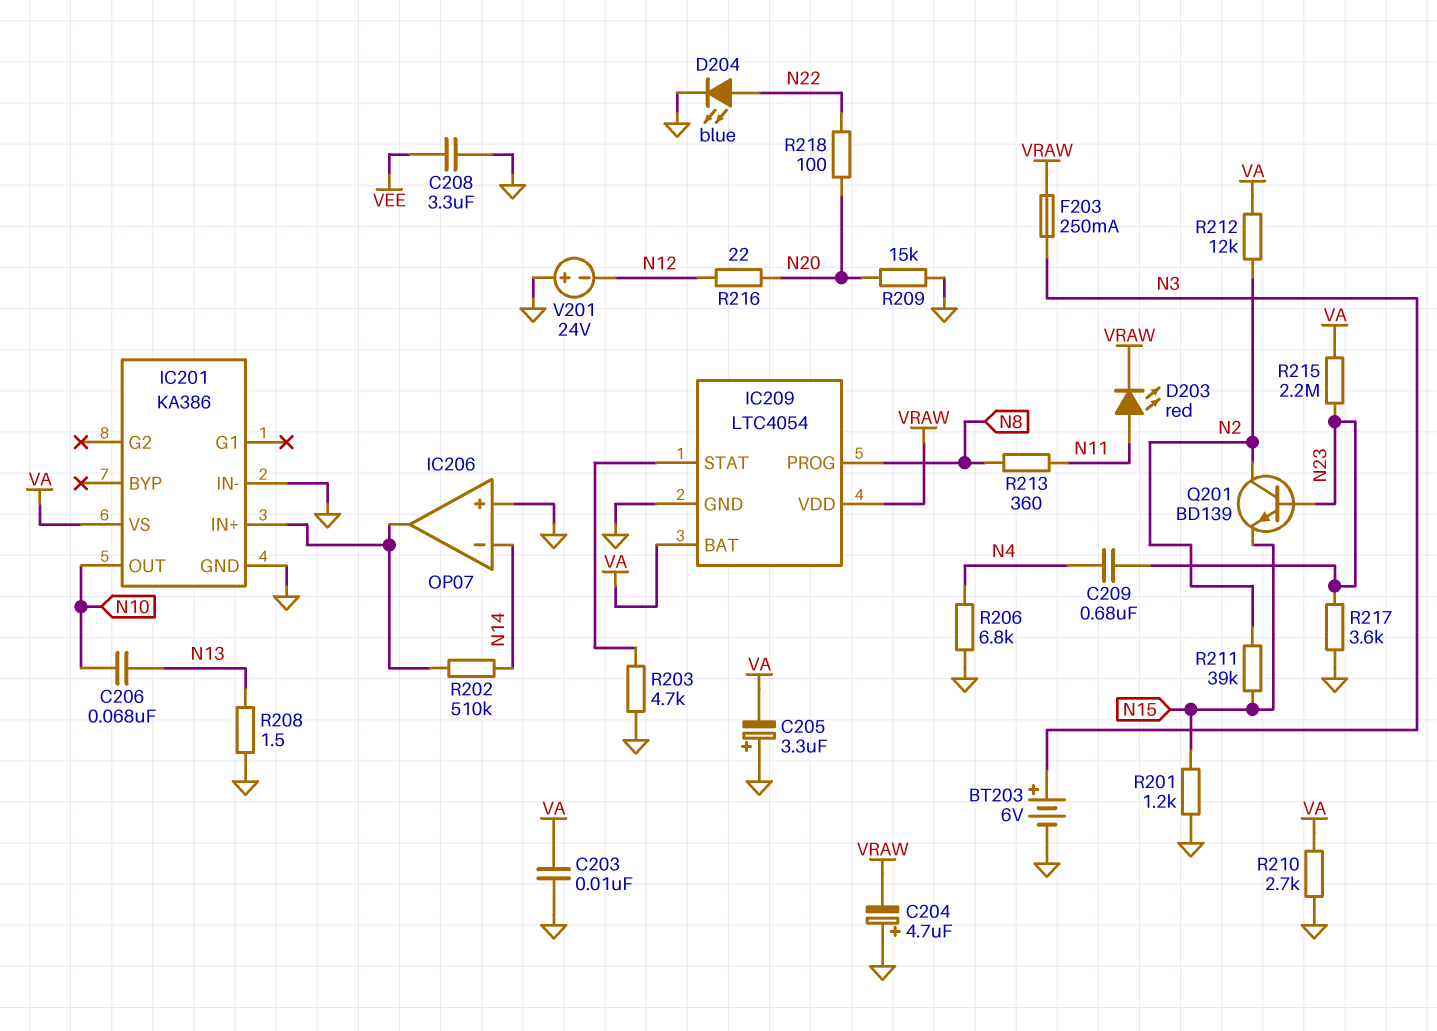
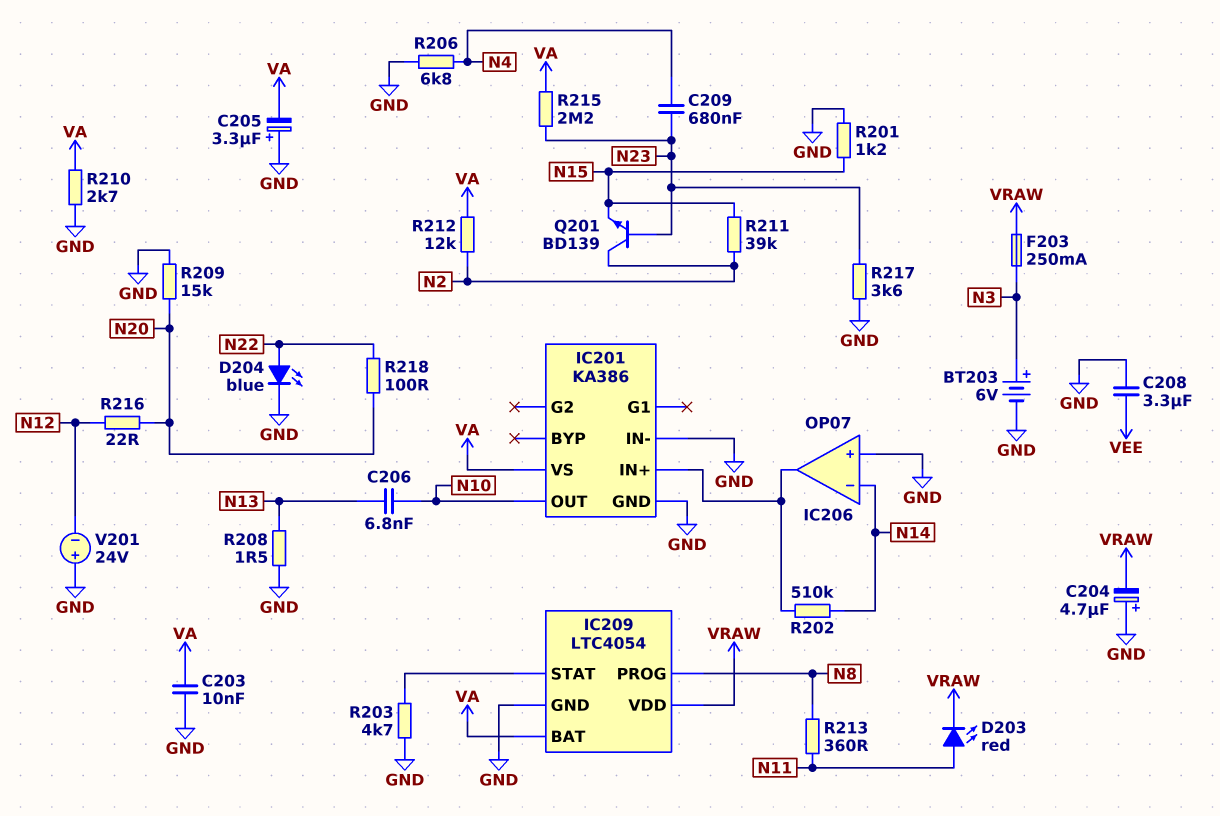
C206: 68nF (N10, N13) -> 6.8nF (N10, N13)

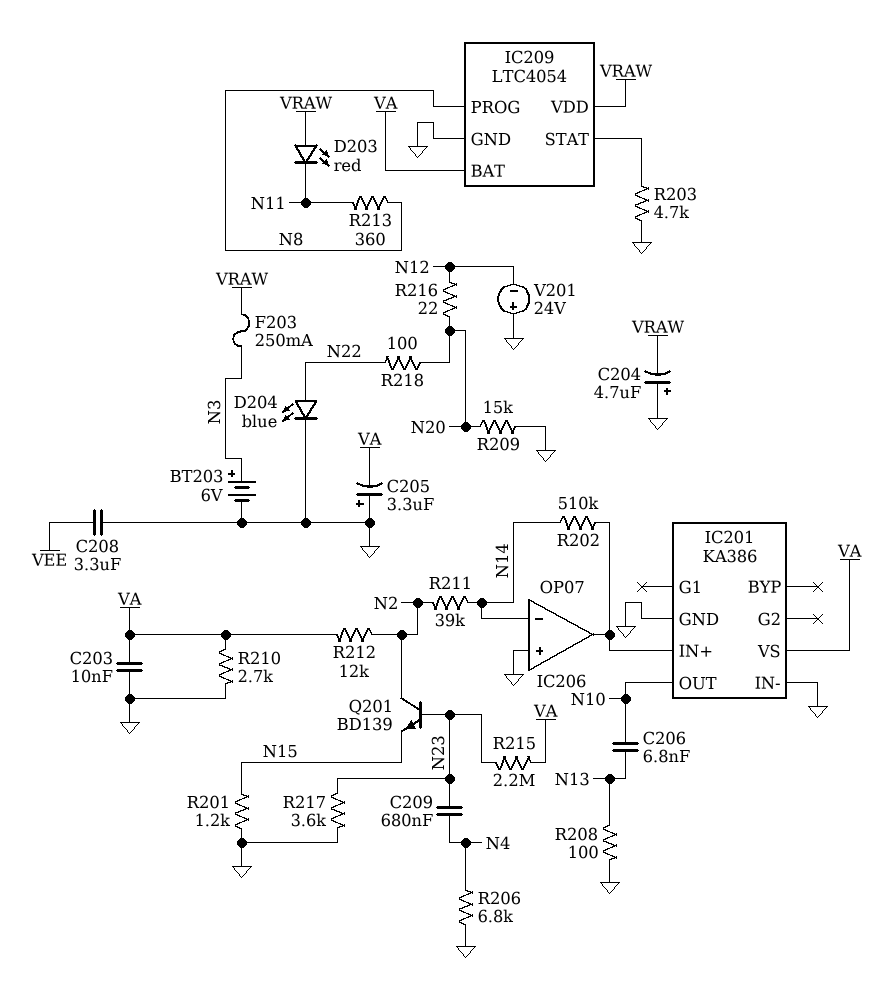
D203: LED red (A N11, K VRAW) -> LED red (A VRAW, K N11)
R208: 1.5 (GND, N13) -> 100 (GND, N13)
R211: 39k (N2, N15) -> 39k (N2, N14)

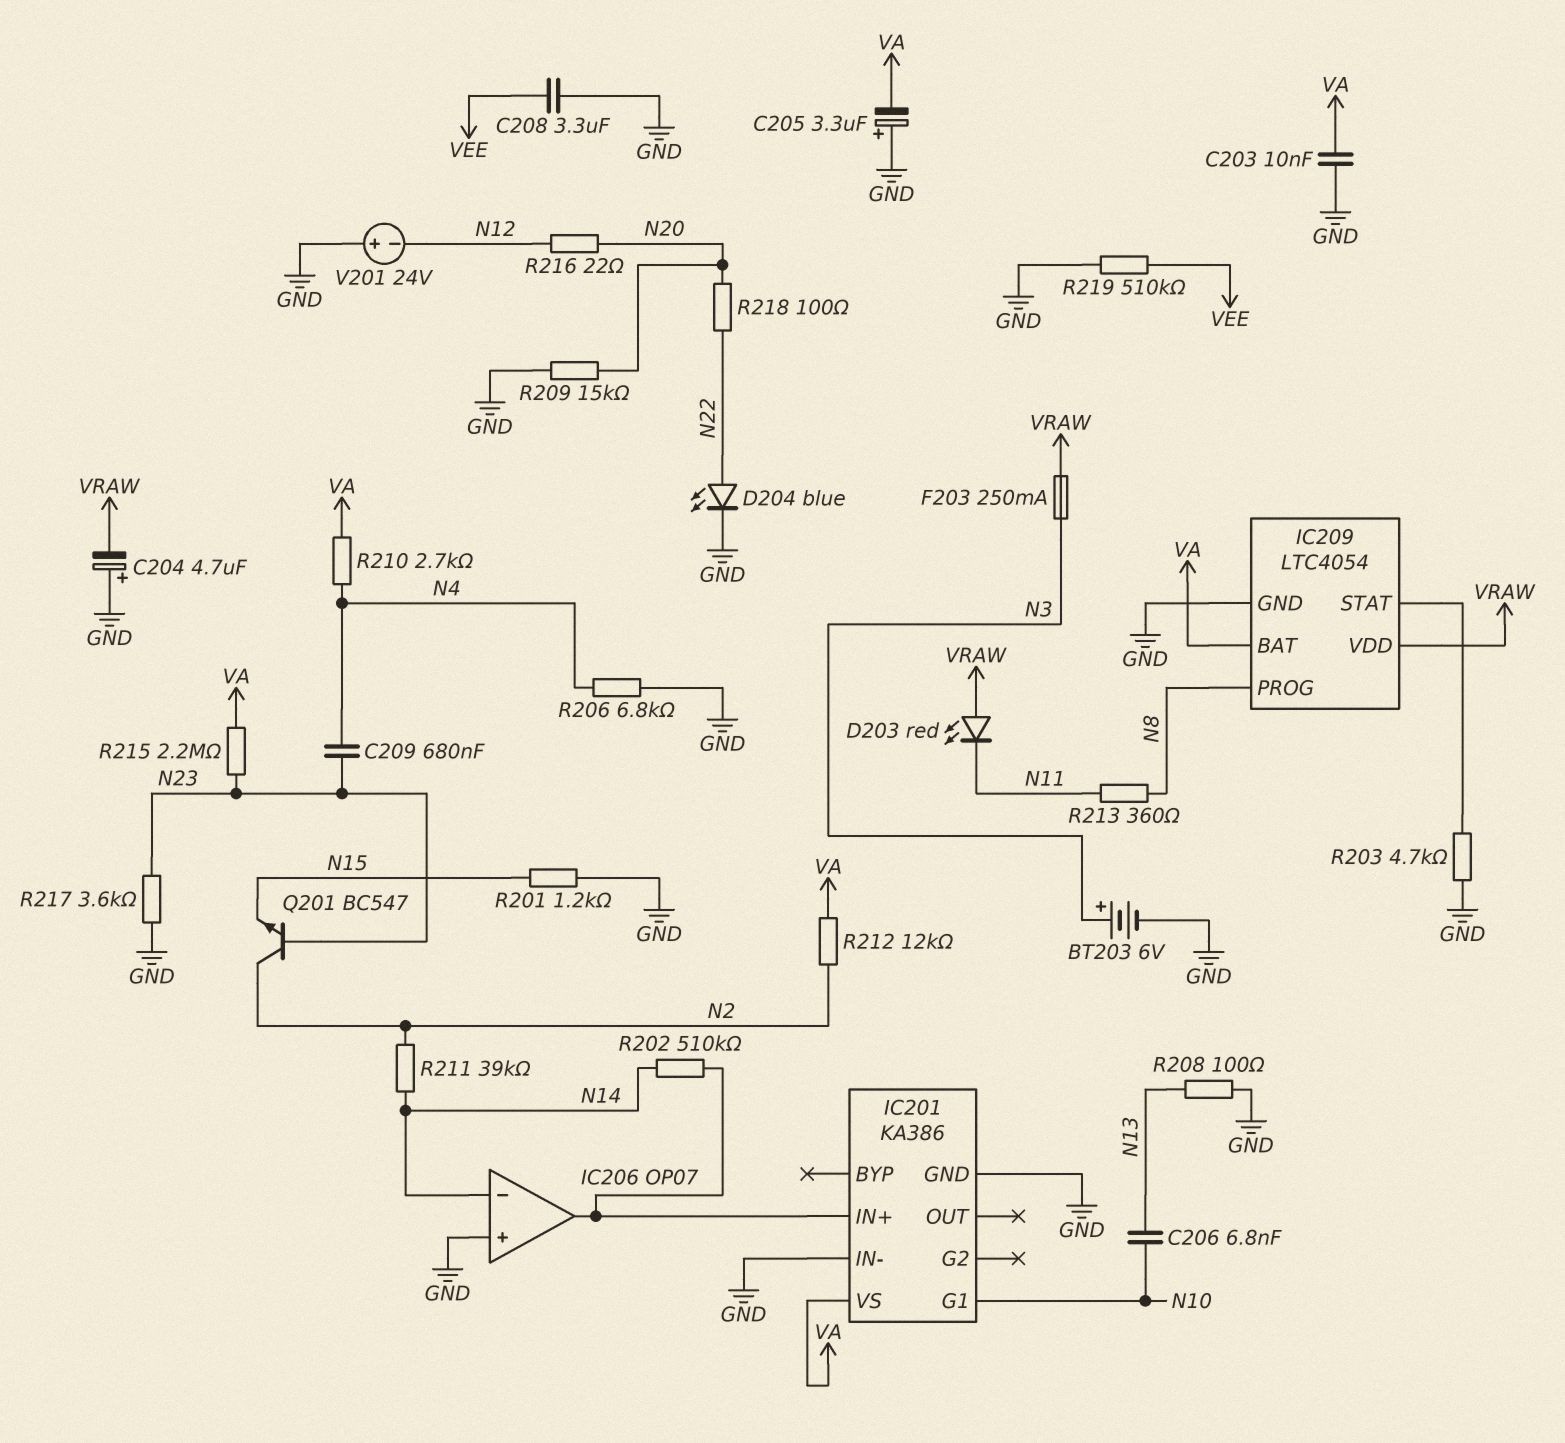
IC201 pin G1: none -> N10
IC201 pin OUT: N10 -> none
Q201: NPN BD139 (B N23, C N2, E N15) -> NPN BC547 (B N23, C N2, E N15)
R210: 2.7k (GND, VA) -> 2.7k (N4, VA)
R219: none -> 510k (GND, VEE)

